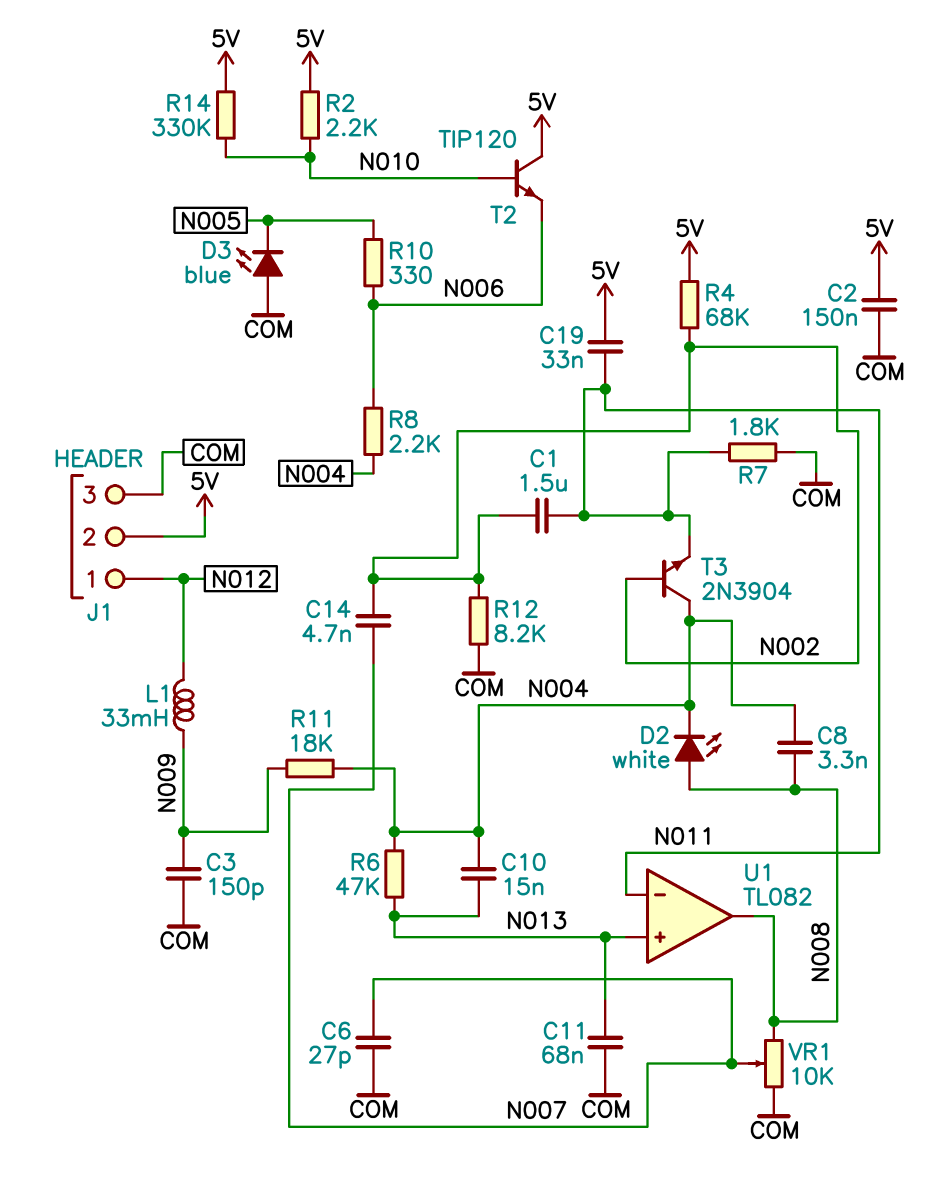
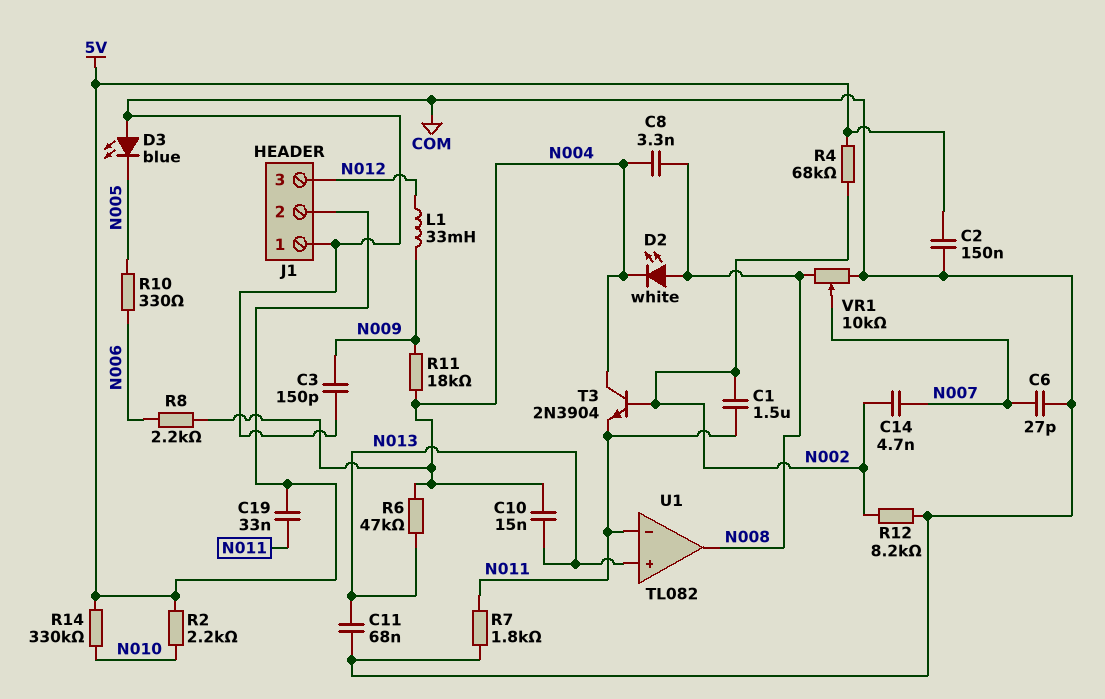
J1 pin 1: N012 -> COM
J1 pin 3: COM -> N012
T2: NPN TIP120 (B N010, C 5V, E N006) -> none

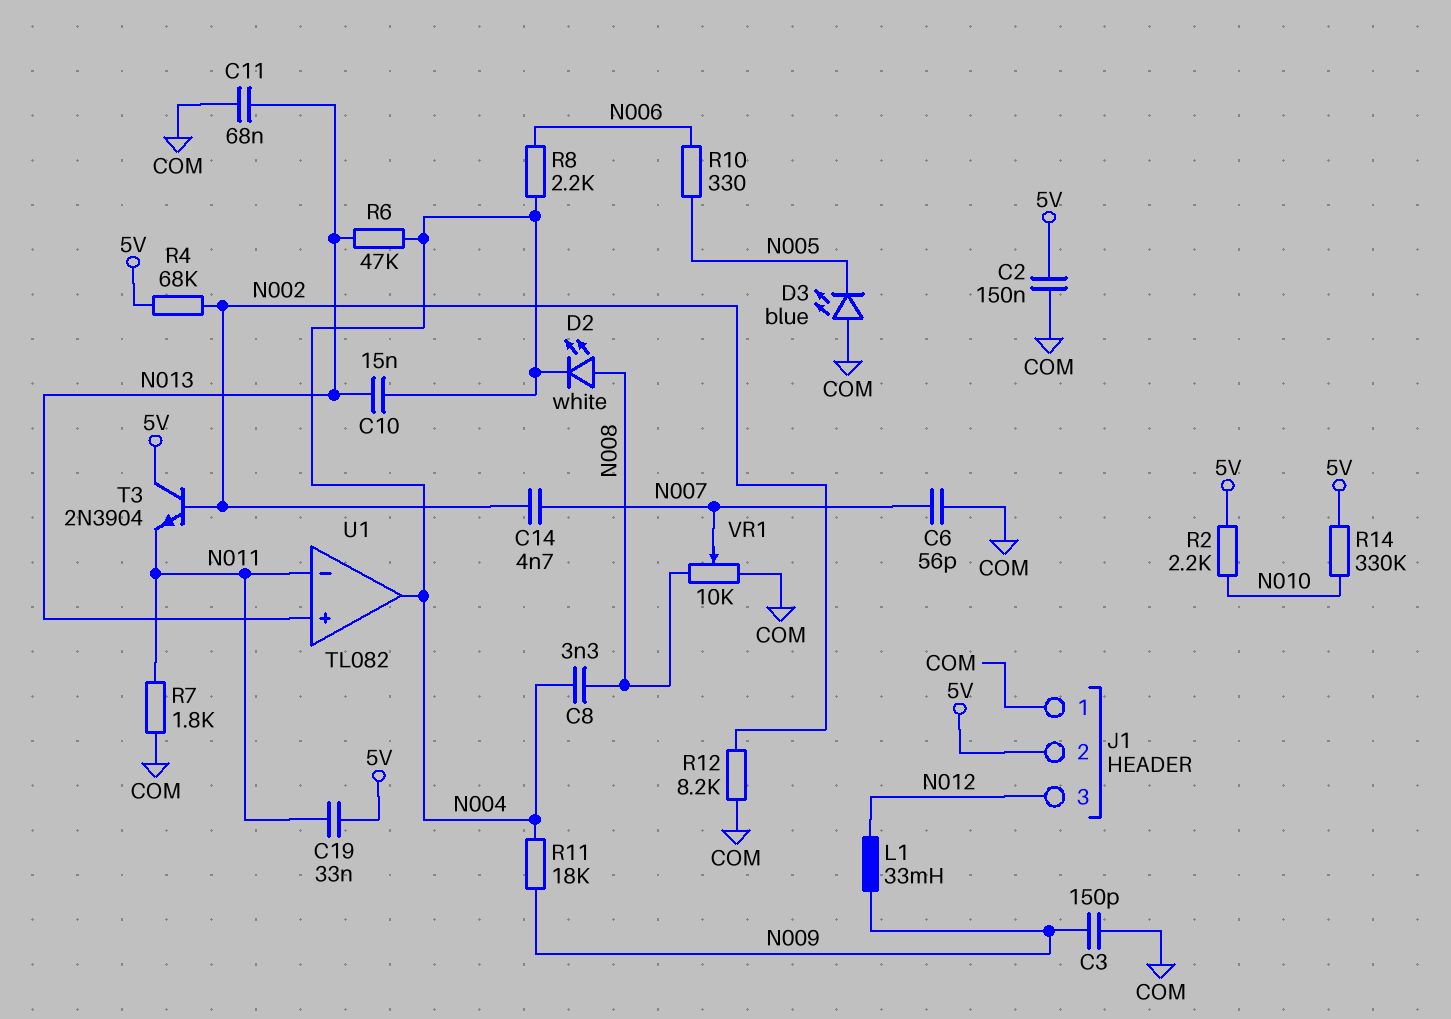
C1: 1.5uF (N002, N011) -> none
C6: 27pF (COM, N007) -> 56pF (COM, N007)
T3: NPN 2N3904 (B N002, C N004, E N011) -> NPN 2N3904 (B N002, C 5V, E N011)
U1 pin out: N008 -> N004

